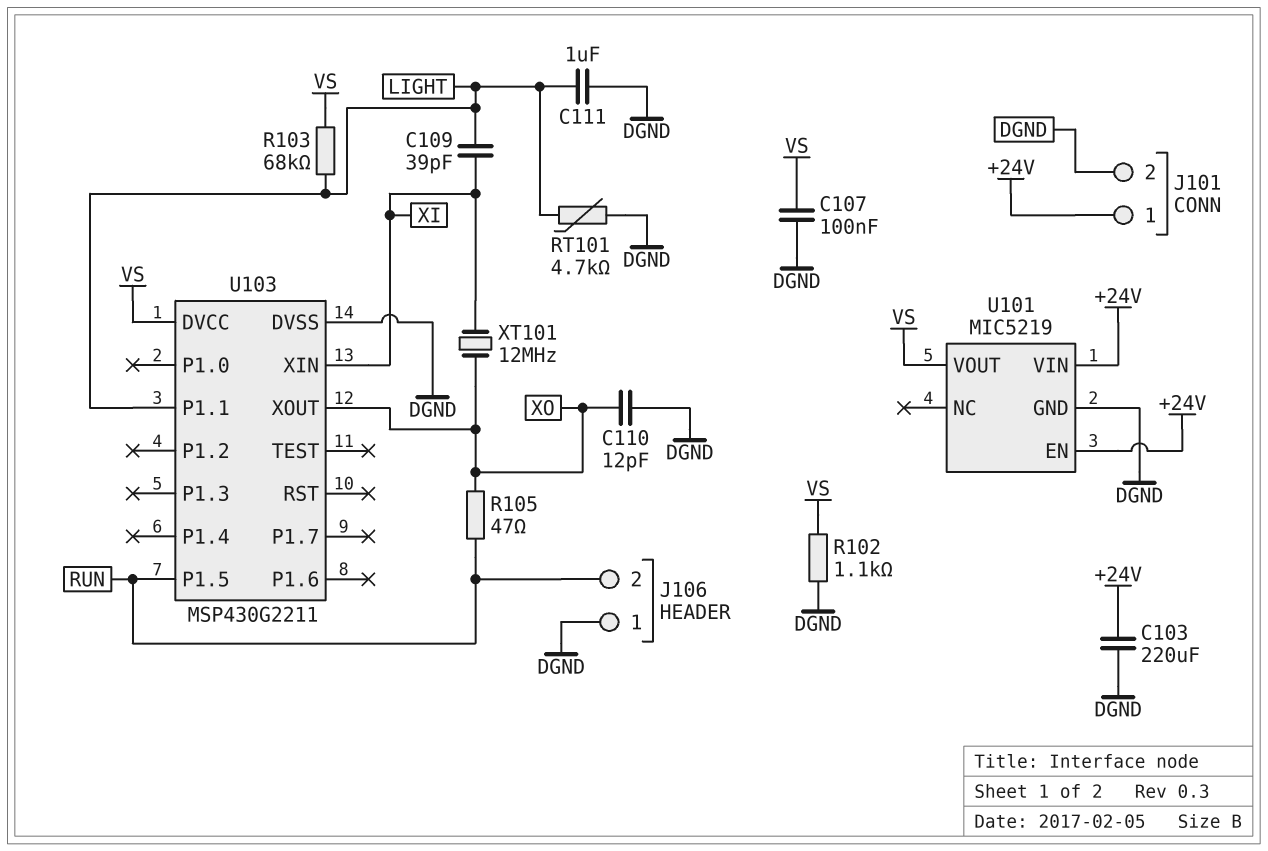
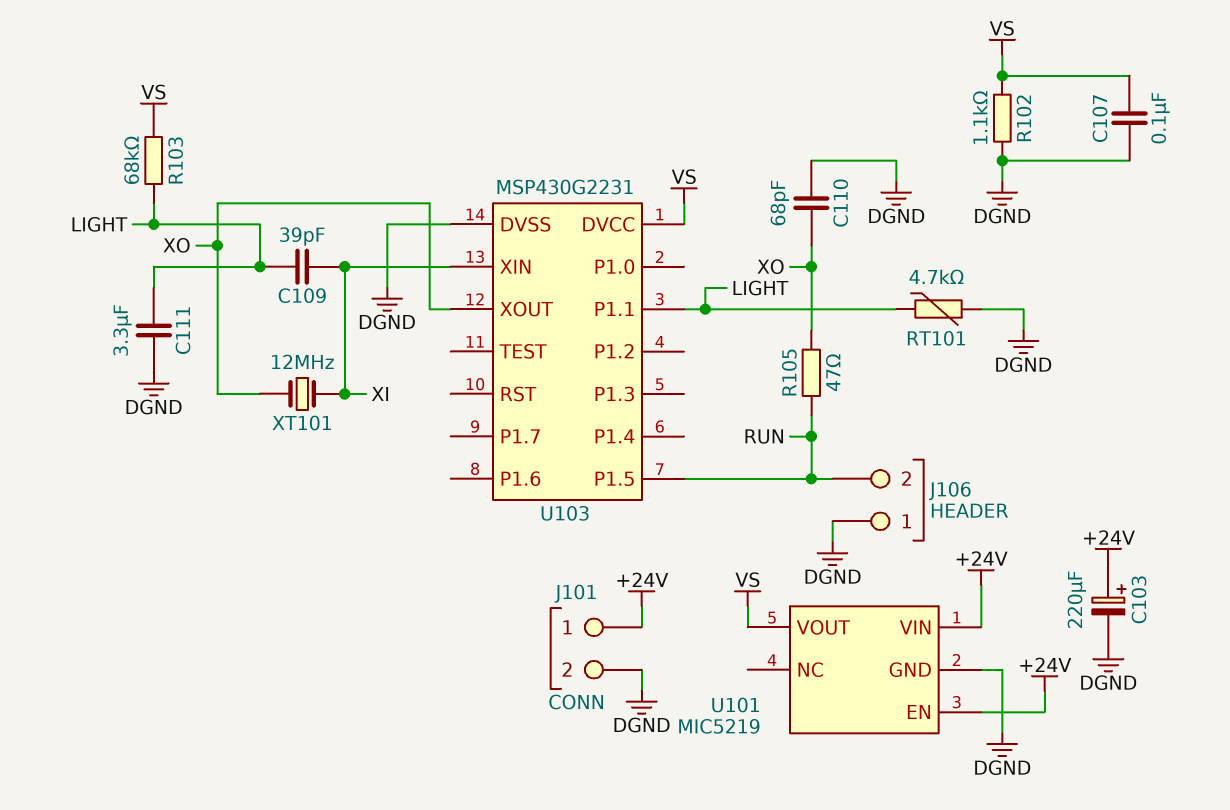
C103: 220uF (+24V, DGND) -> 220uF (plus +24V, minus DGND)
C110: 12pF (DGND, XO) -> 68pF (DGND, XO)
C111: 1uF (DGND, LIGHT) -> 3.3uF (DGND, LIGHT)
U103: MSP430G2211 -> MSP430G2231

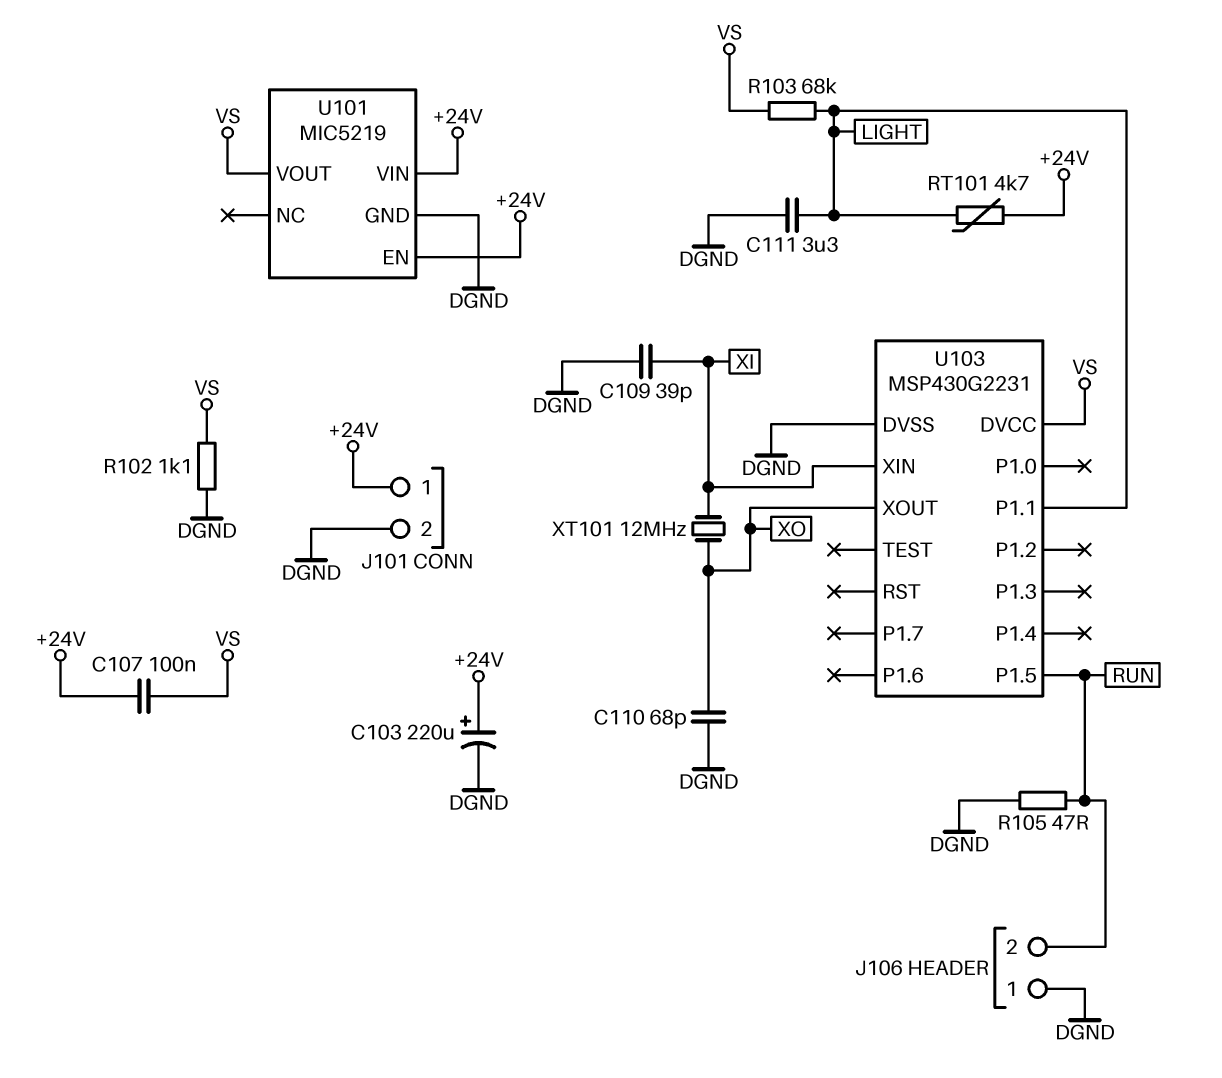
C107: 100nF (DGND, VS) -> 100nF (+24V, VS)
C109: 39pF (LIGHT, XI) -> 39pF (DGND, XI)
R105: 47 (RUN, XO) -> 47 (DGND, RUN)
RT101: 4.7k (DGND, LIGHT) -> 4.7k (+24V, LIGHT)

